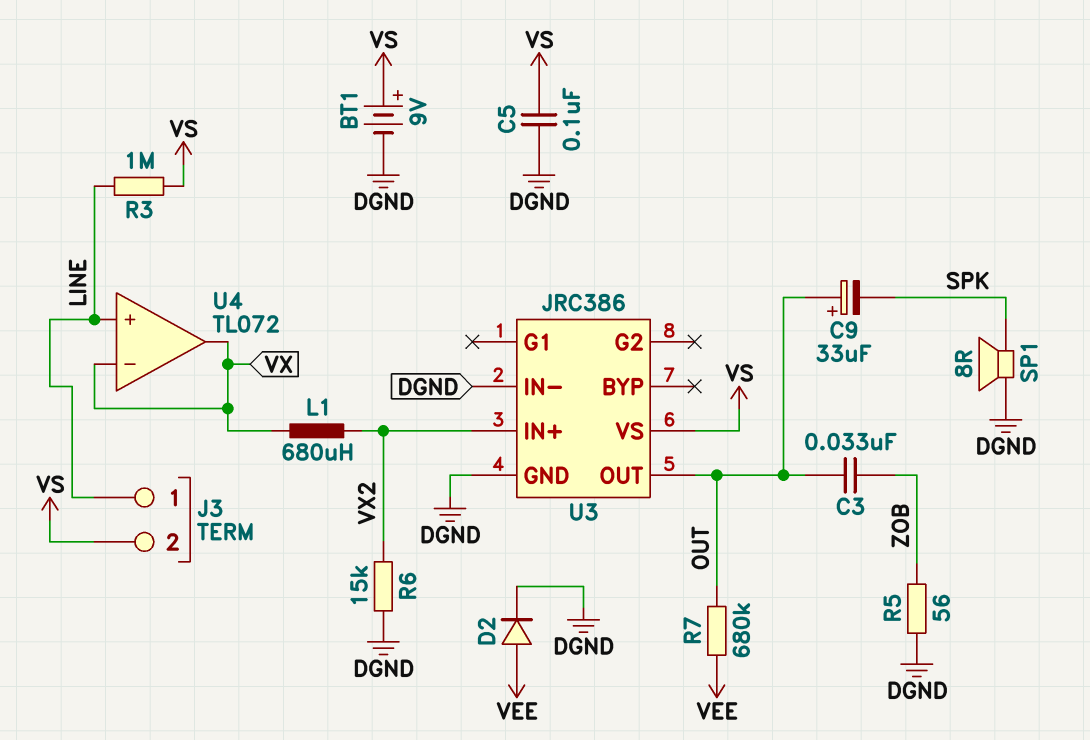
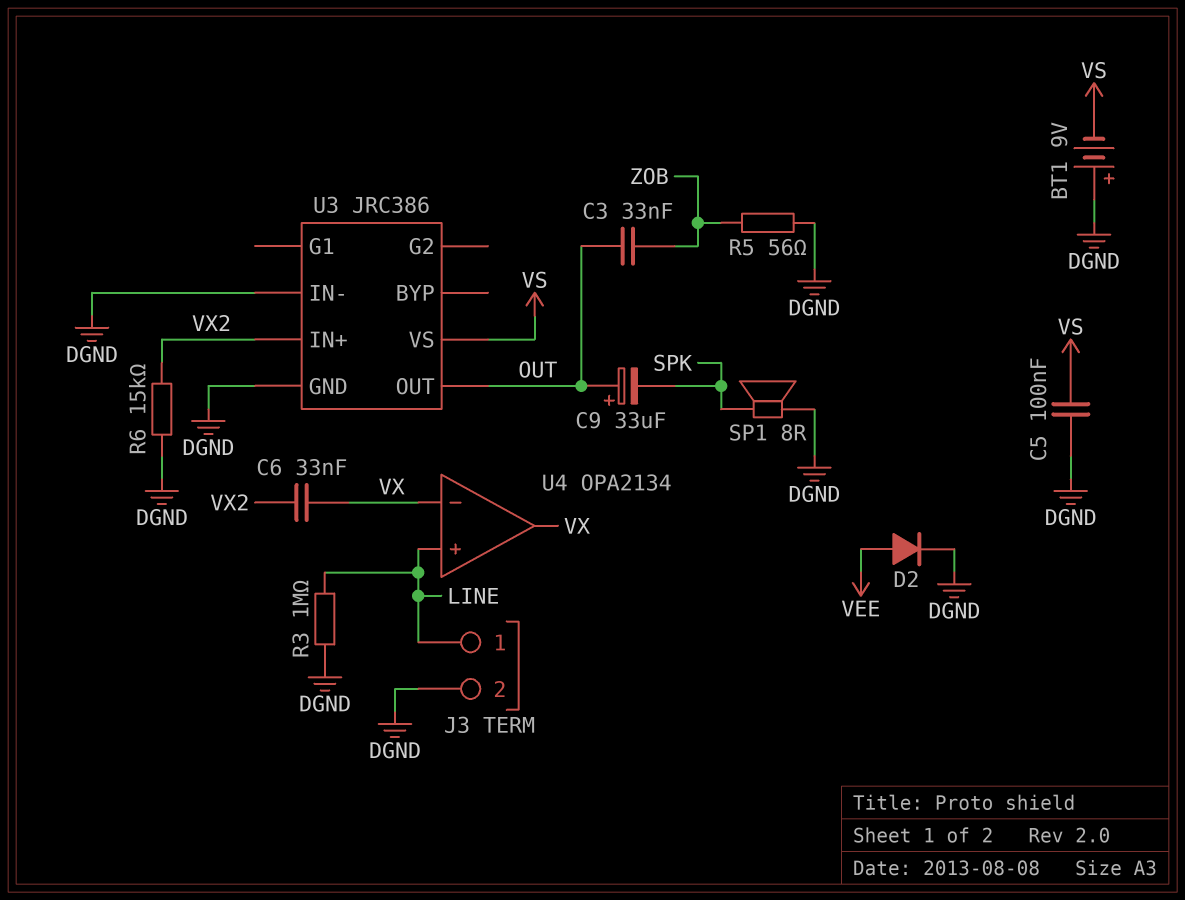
BT1: 9V (plus VS, minus DGND) -> 9V (plus DGND, minus VS)
C6: none -> 33nF (VX, VX2)
J3 pin 2: VS -> DGND
L1: 680uH (VX, VX2) -> none
R3: 1M (LINE, VS) -> 1M (DGND, LINE)
R7: 680k (OUT, VEE) -> none
U4: TL072 -> OPA2134

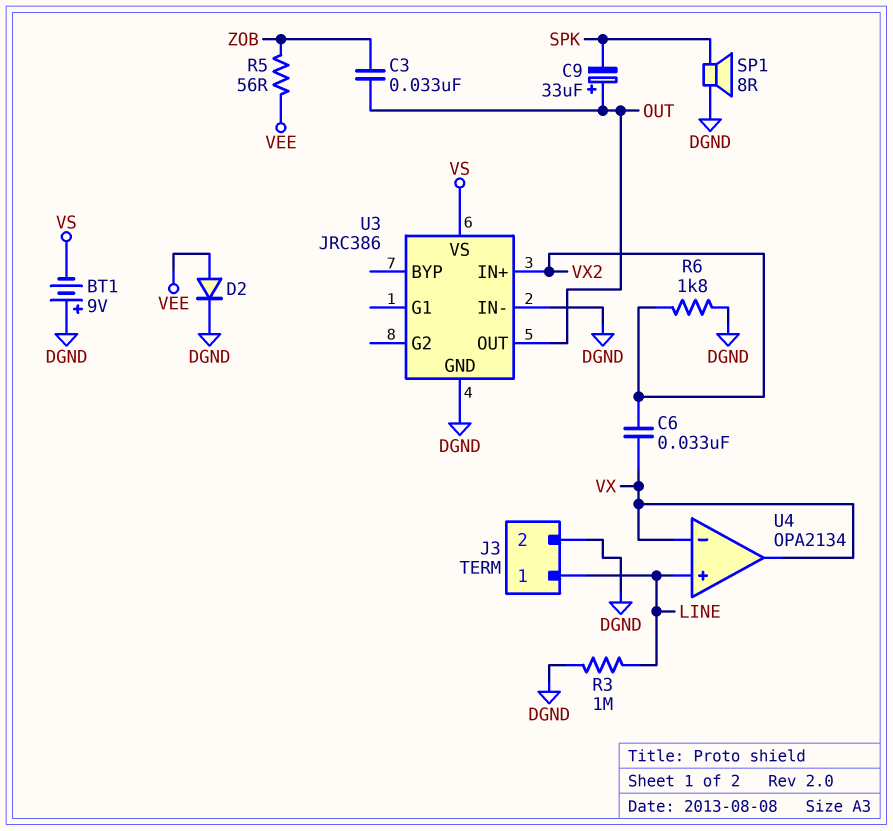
C5: 100nF (DGND, VS) -> none
R5: 56 (DGND, ZOB) -> 56 (VEE, ZOB)
R6: 15k (DGND, VX2) -> 1.8k (DGND, VX2)

